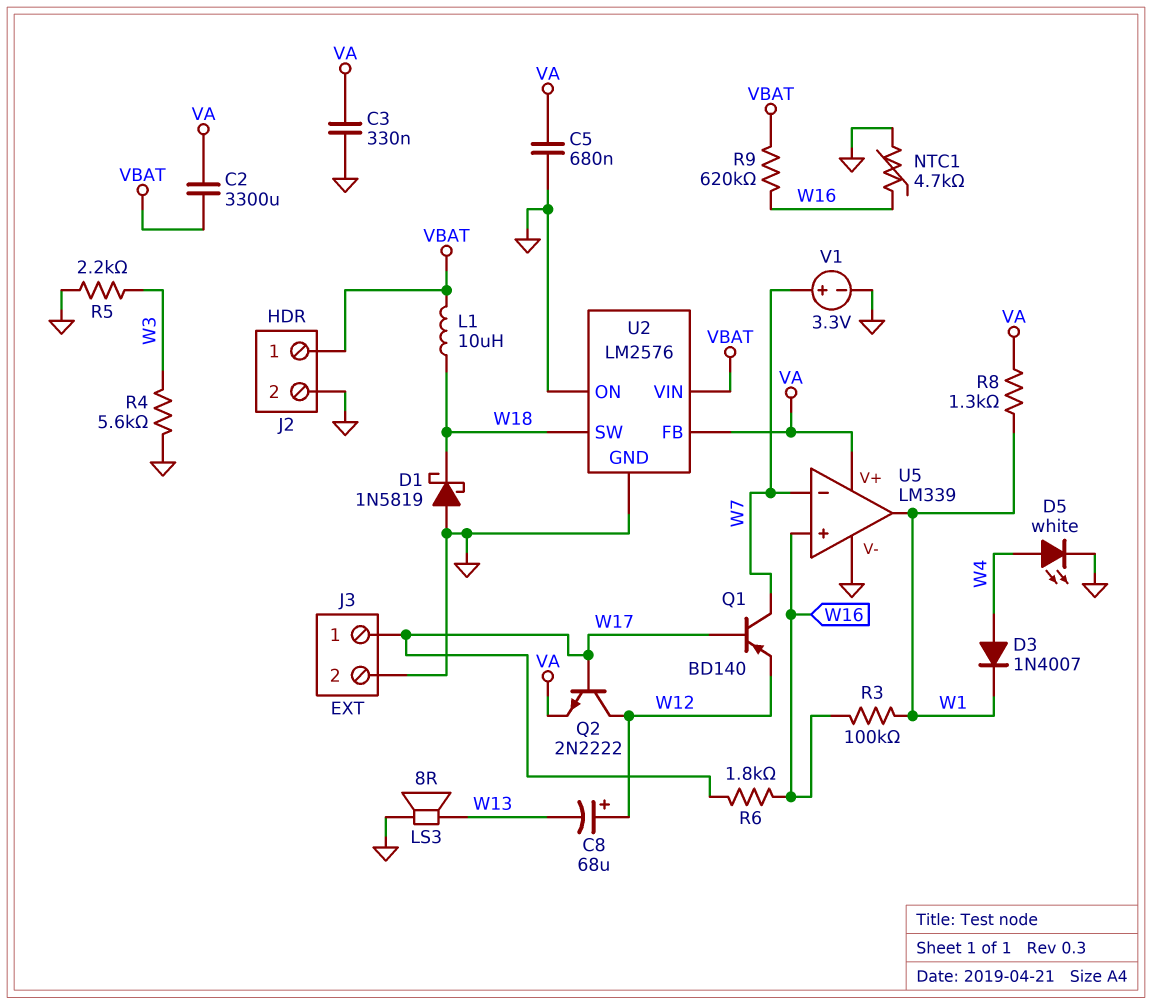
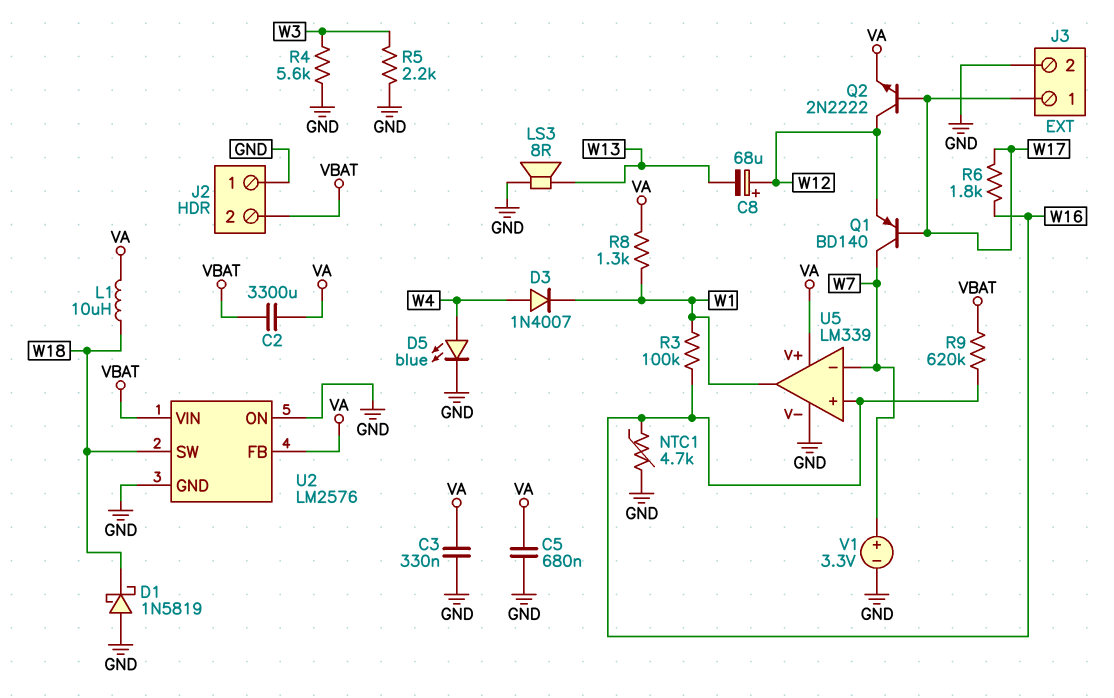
D5: LED white (A W4, K GND) -> LED blue (A W4, K GND)
J2 pin 1: VBAT -> GND
J2 pin 2: GND -> VBAT
L1: 10uH (VBAT, W18) -> 10uH (VA, W18)

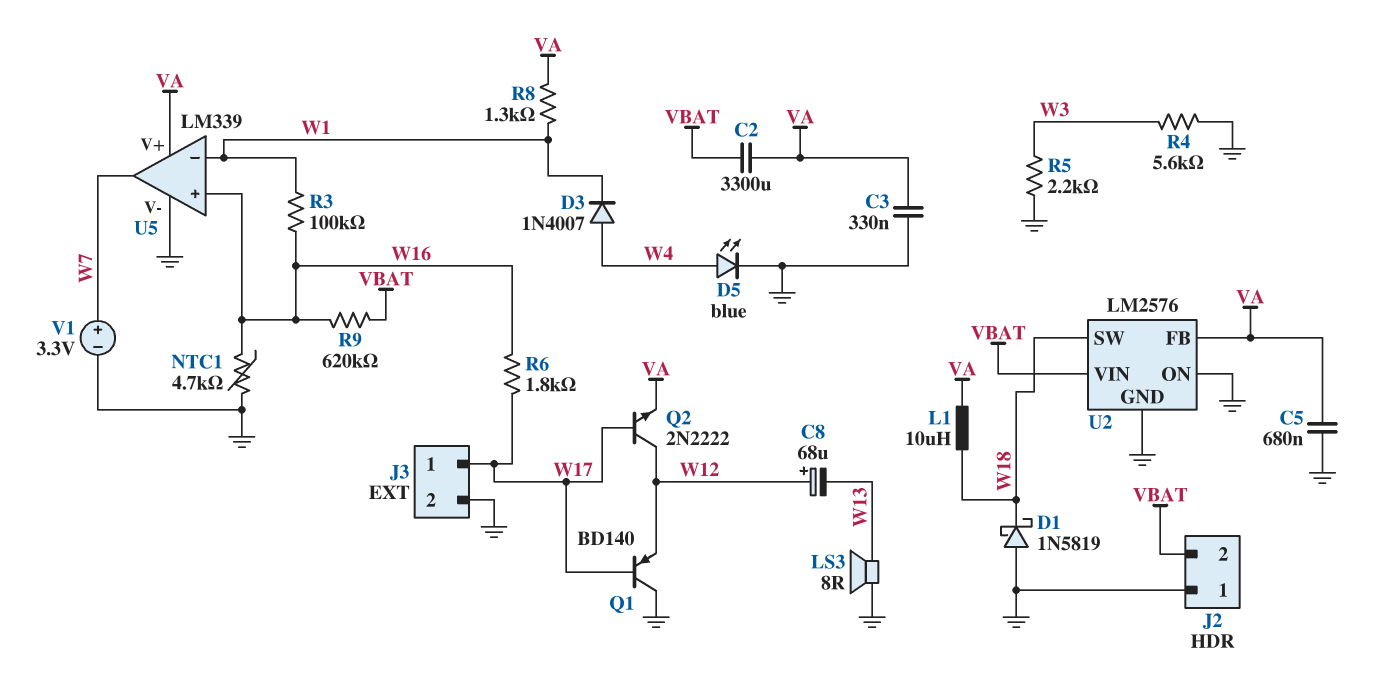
Q1: PNP BD140 (B W17, C W7, E W12) -> PNP BD140 (B W17, C GND, E W12)
U5 pin in-: W7 -> W1
U5 pin out: W1 -> W7

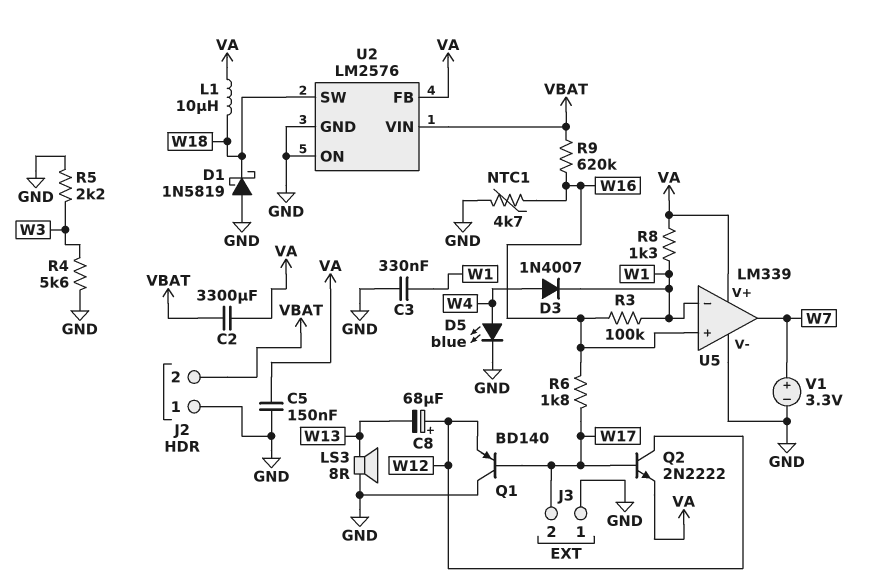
C3: 330nF (GND, VA) -> 330nF (GND, W1)
C5: 680nF (GND, VA) -> 150nF (GND, VA)
J3 pin 1: W17 -> GND
J3 pin 2: GND -> W17

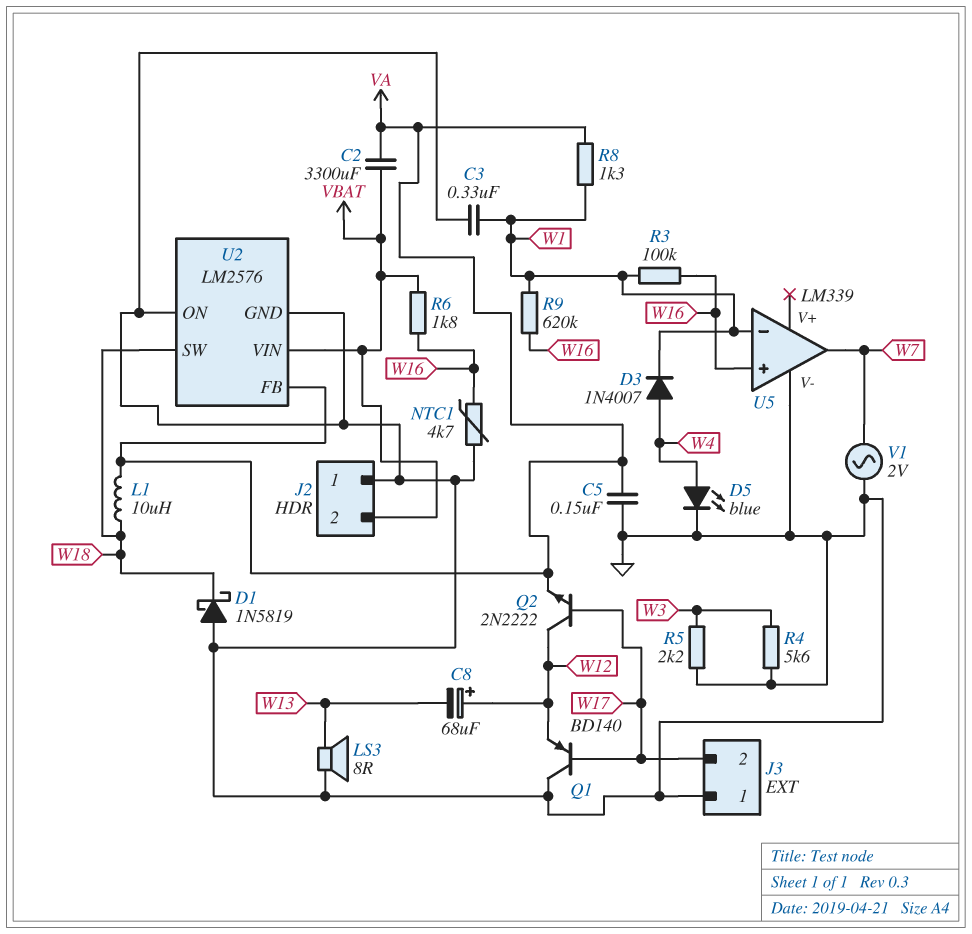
R6: 1.8k (W16, W17) -> 1.8k (VBAT, W16)
R9: 620k (VBAT, W16) -> 620k (W1, W16)
U5 pin V+: VA -> none
V1: 3.3V (plus W7, minus GND) -> AC 2V (GND, W7)

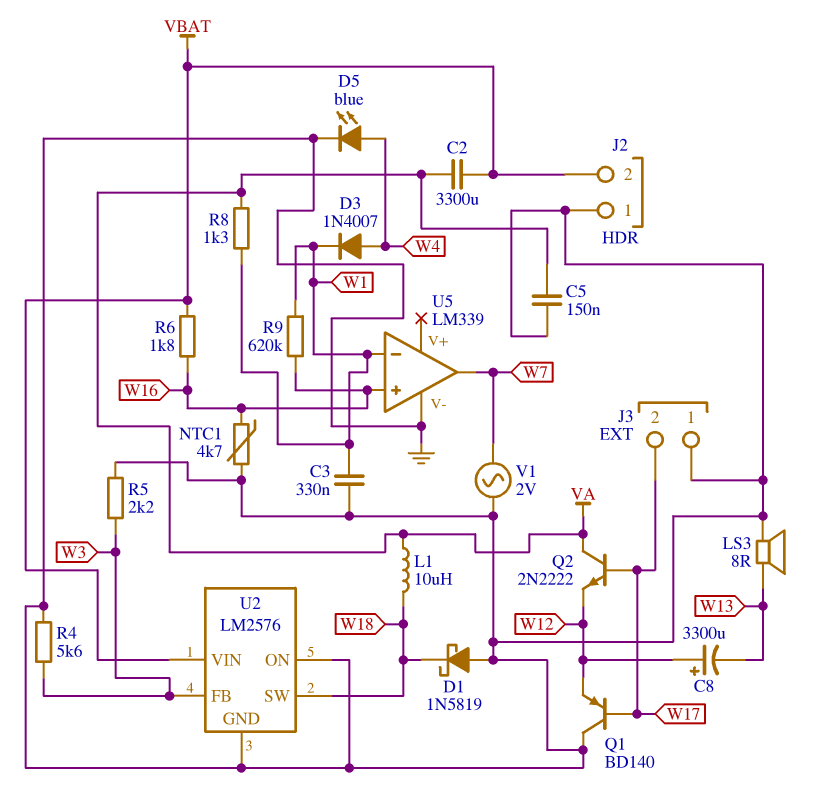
C8: 68uF (plus W12, minus W13) -> 3300uF (plus W12, minus W13)
Q2: NPN 2N2222 (B W17, C W12, E VA) -> NPN 2N2222 (B W17, C VA, E W12)
R3: 100k (W1, W16) -> none
U2 pin FB: VA -> W3

